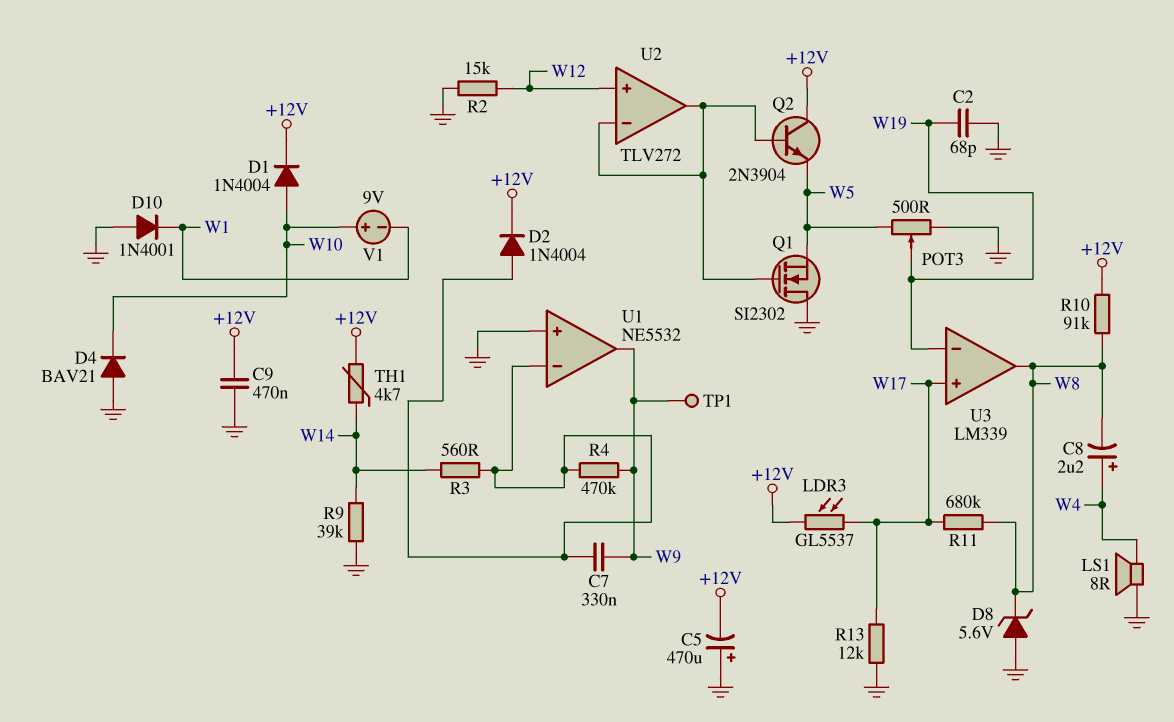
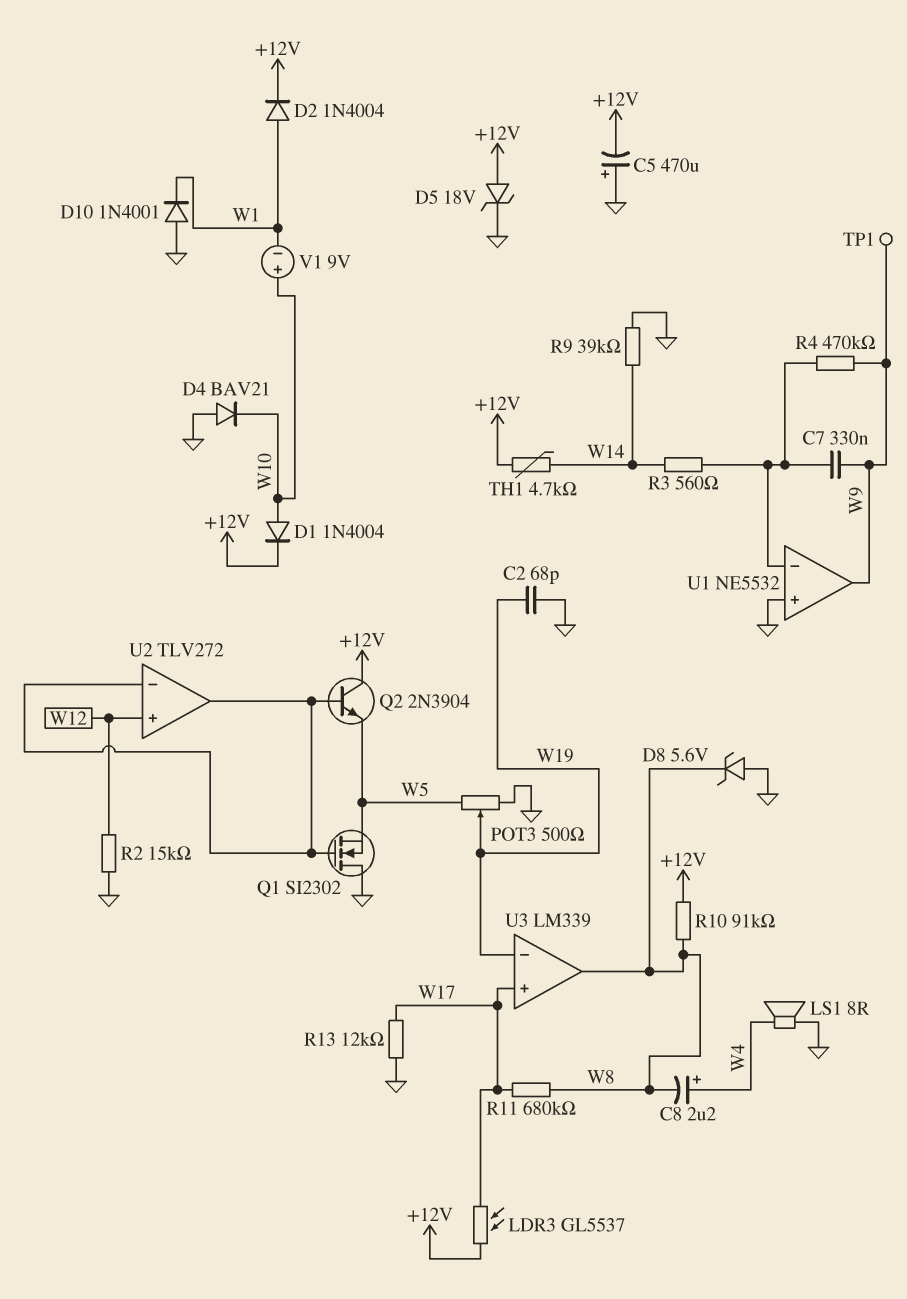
C9: 470nF (+12V, GND) -> none
D2: diode 1N4004 (A U1/in-, K +12V) -> diode 1N4004 (A W1, K +12V)
D5: none -> zener 18V (A +12V, K GND)

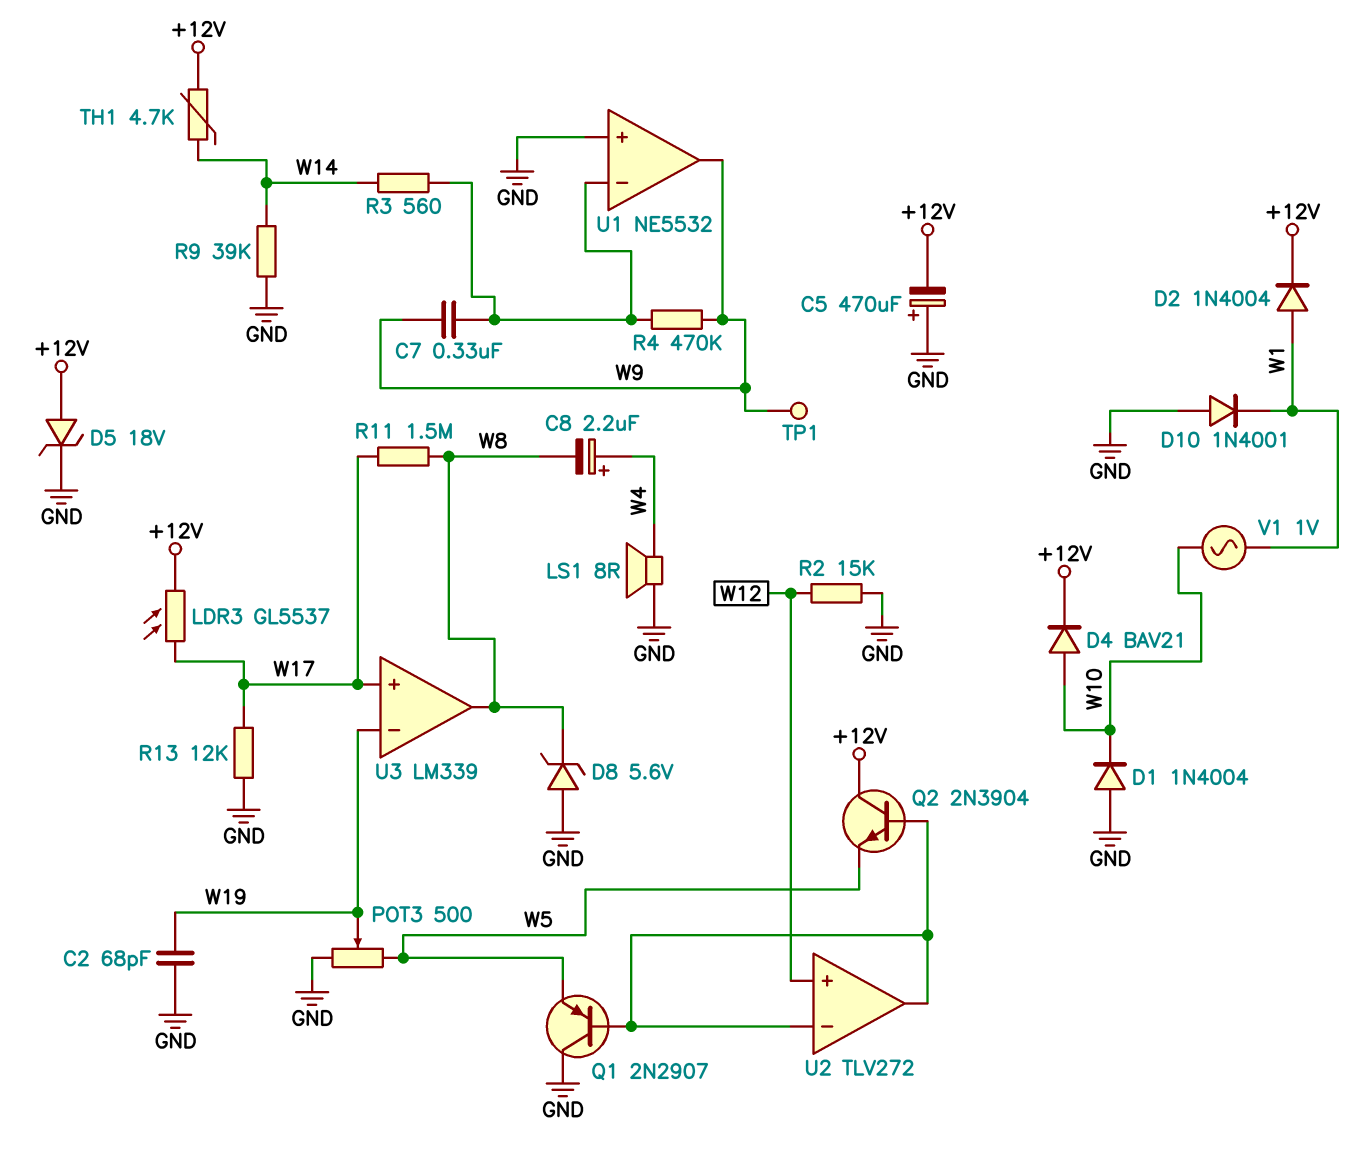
D1: diode 1N4004 (A W10, K +12V) -> diode 1N4004 (A GND, K W10)
D4: diode BAV21 (A GND, K W10) -> diode BAV21 (A W10, K +12V)
Q1: NMOS SI2302 (G U2/in-, D GND, S W5) -> PNP 2N2907 (B U2/in-, C GND, E W5)
R10: 91k (+12V, W8) -> none
R11: 680k (W8, W17) -> 1.5M (W8, W17)
V1: 9V (plus W10, minus W1) -> AC 1V (W1, W10)

